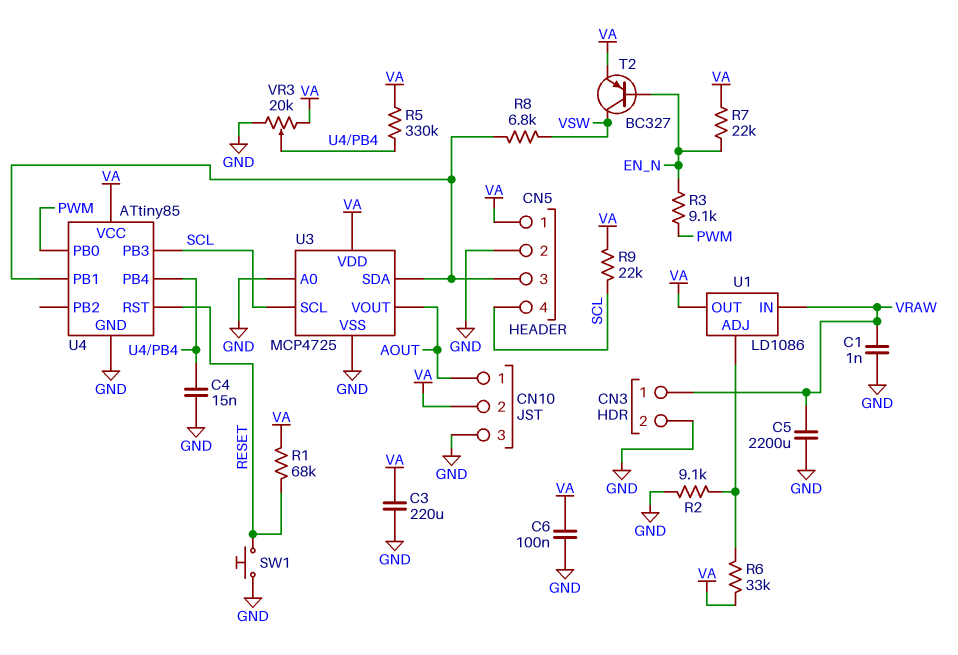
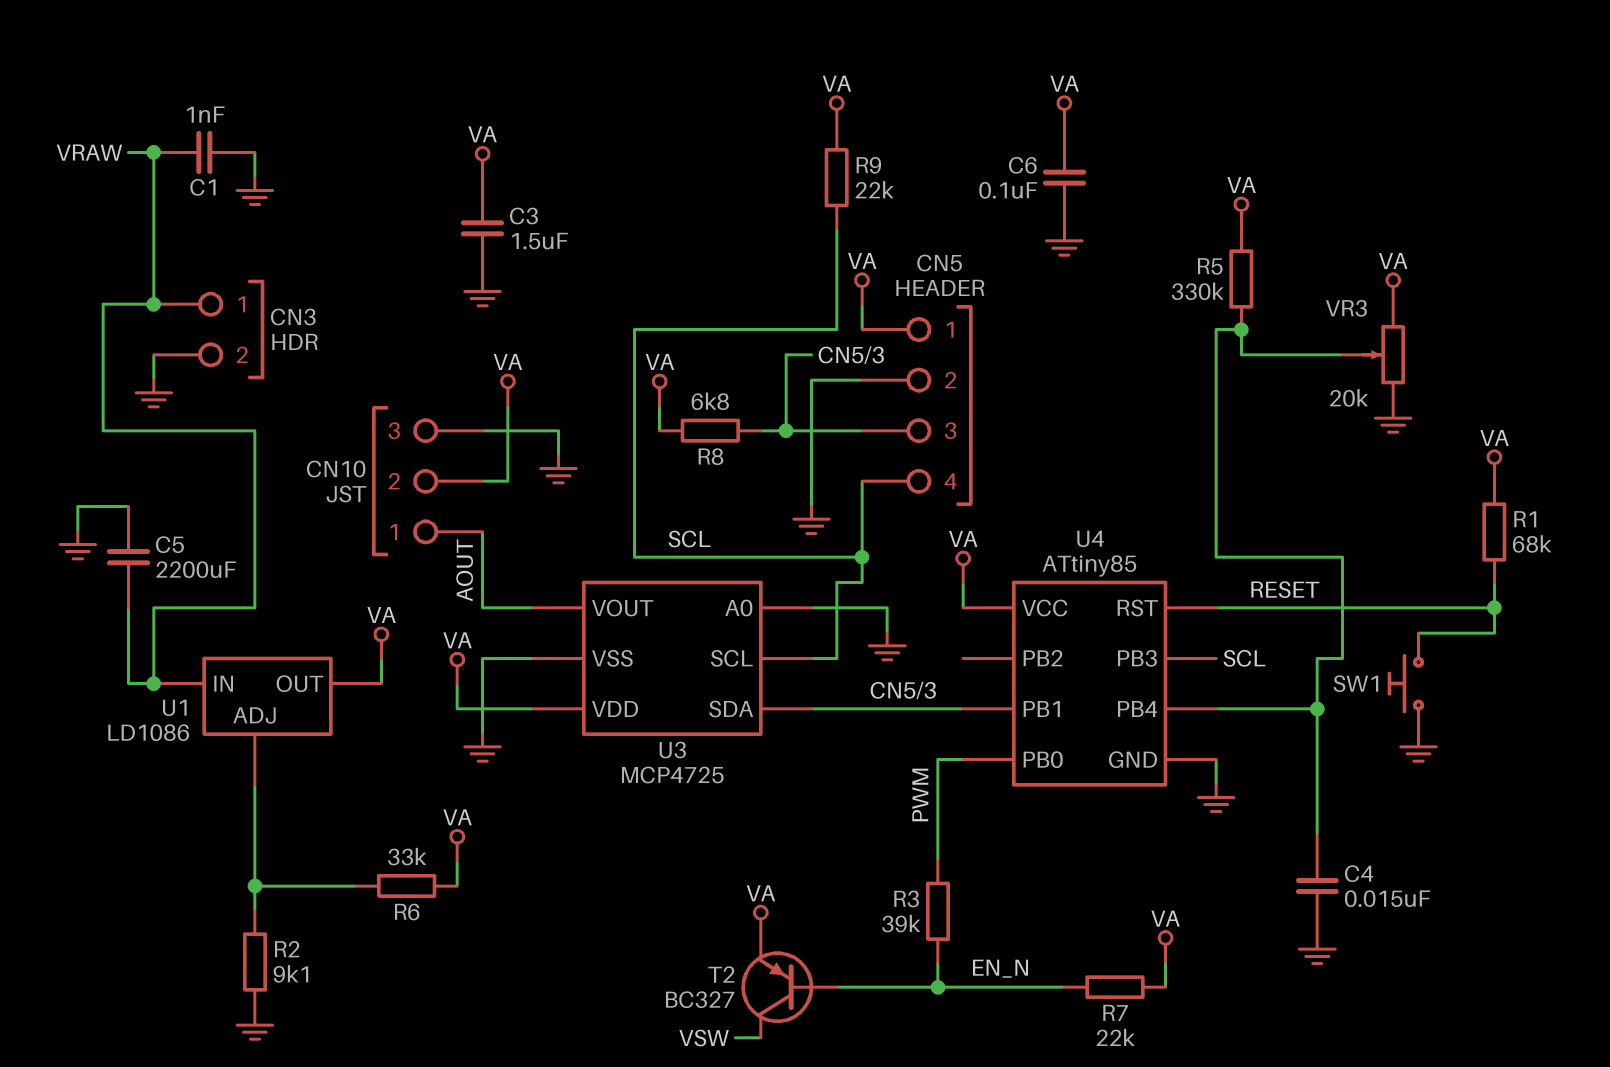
C3: 220uF (GND, VA) -> 1.5uF (GND, VA)
R3: 9.1k (EN_N, PWM) -> 39k (EN_N, PWM)
R8: 6.8k (CN5/3, VSW) -> 6.8k (CN5/3, VA)

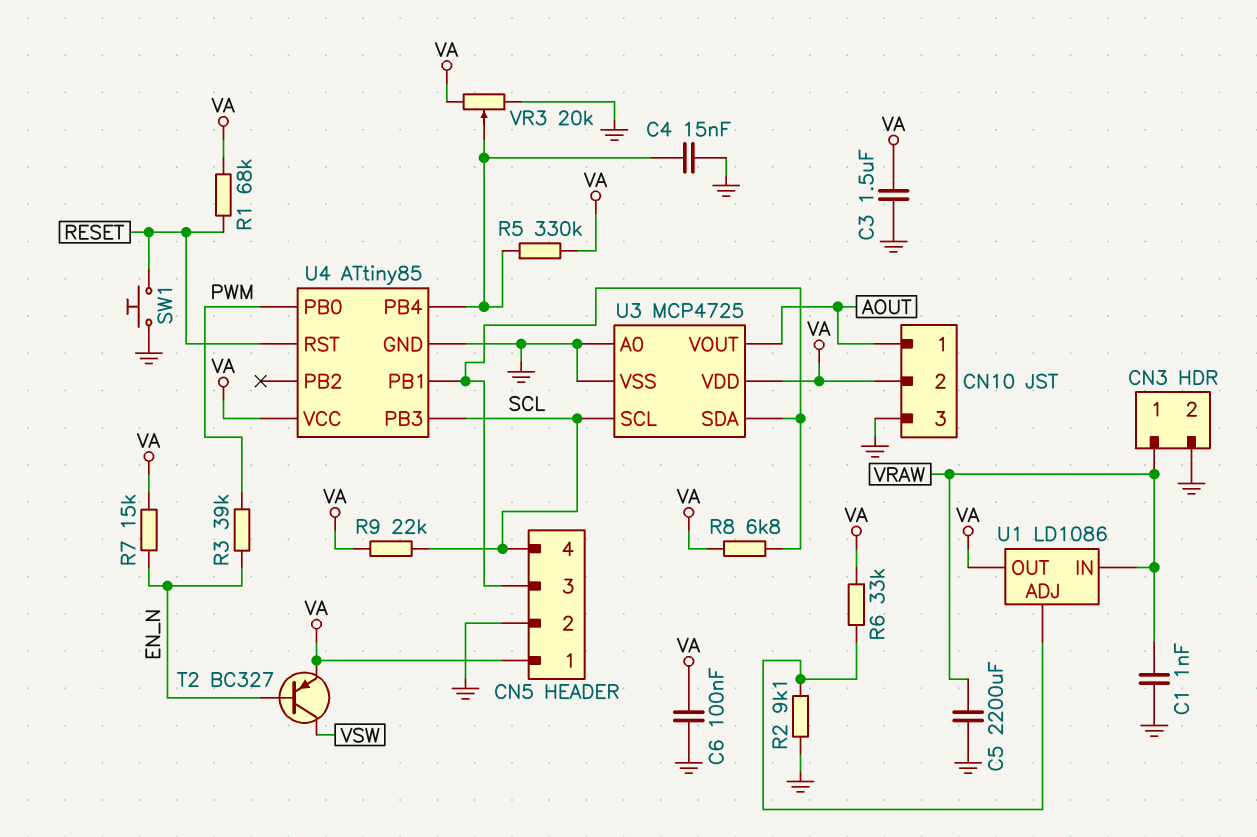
R7: 22k (EN_N, VA) -> 15k (EN_N, VA)

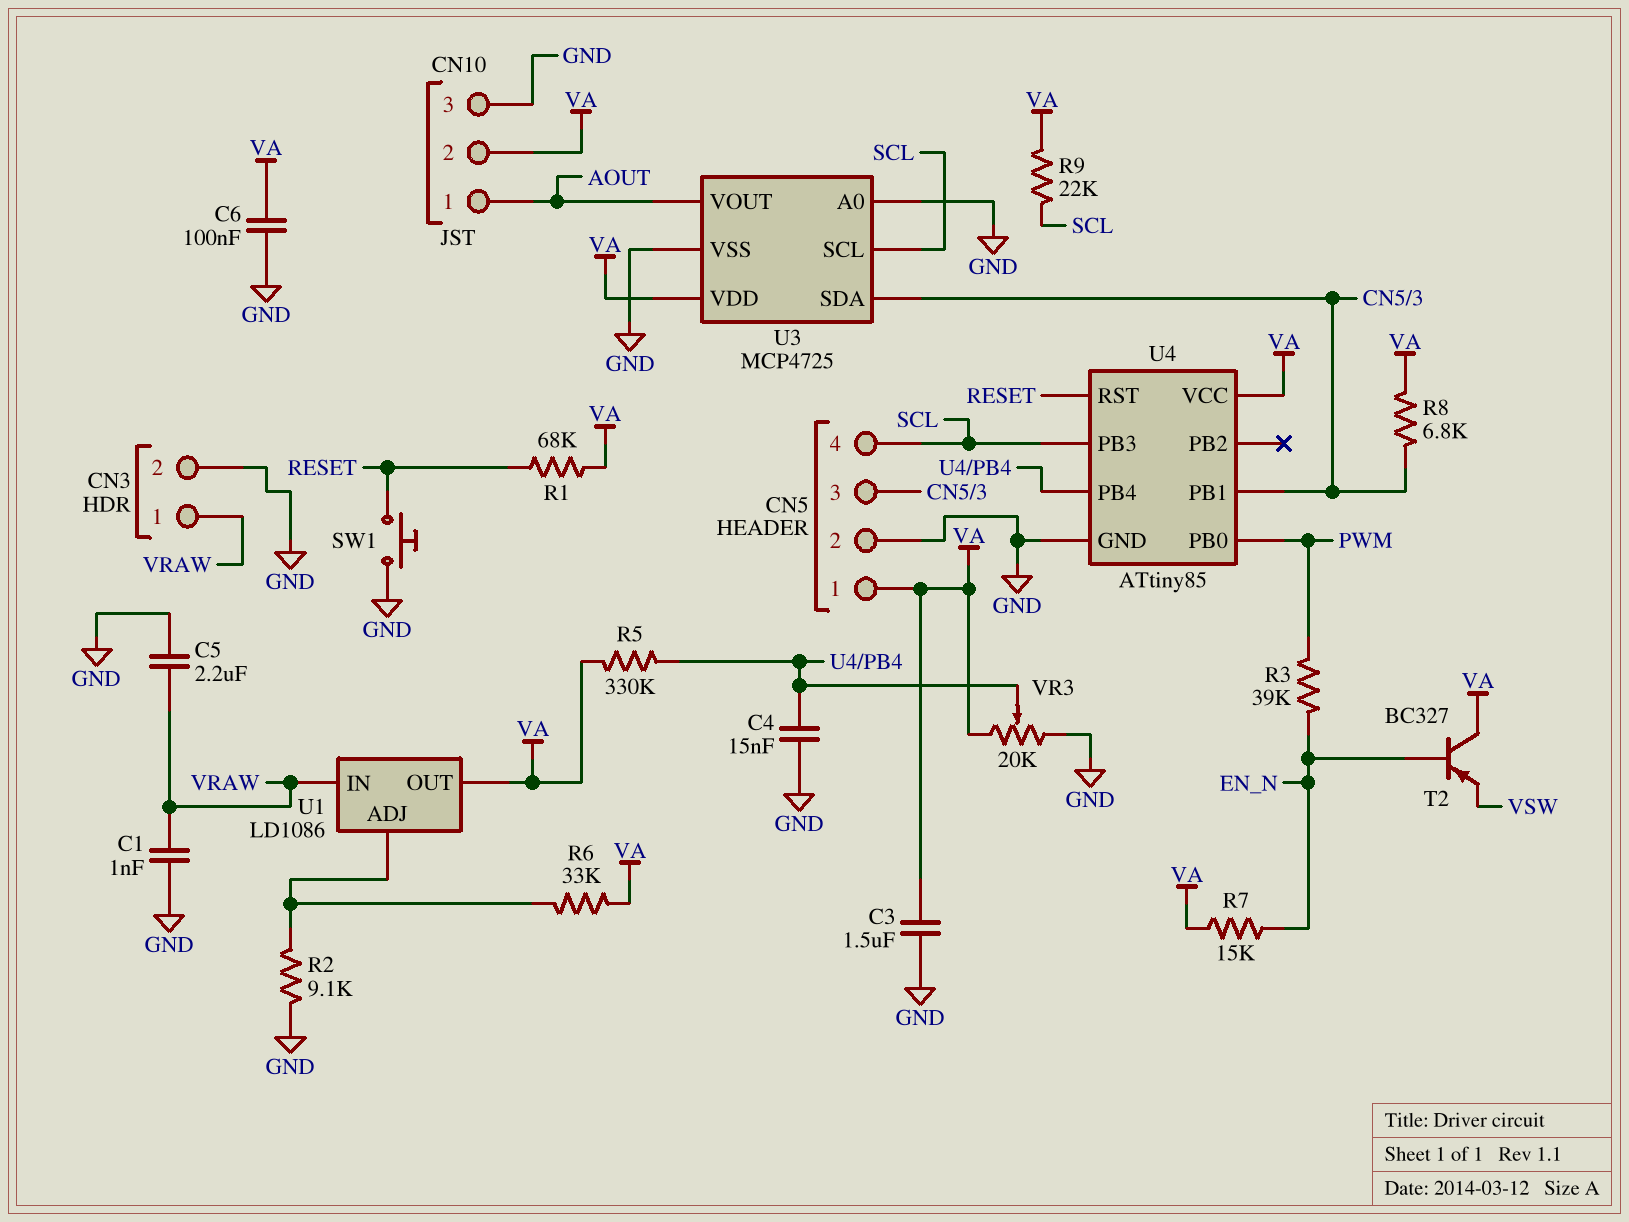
C5: 2200uF (GND, VRAW) -> 2.2uF (GND, VRAW)
T2: PNP BC327 (B EN_N, C VSW, E VA) -> PNP BC327 (B EN_N, C VA, E VSW)

